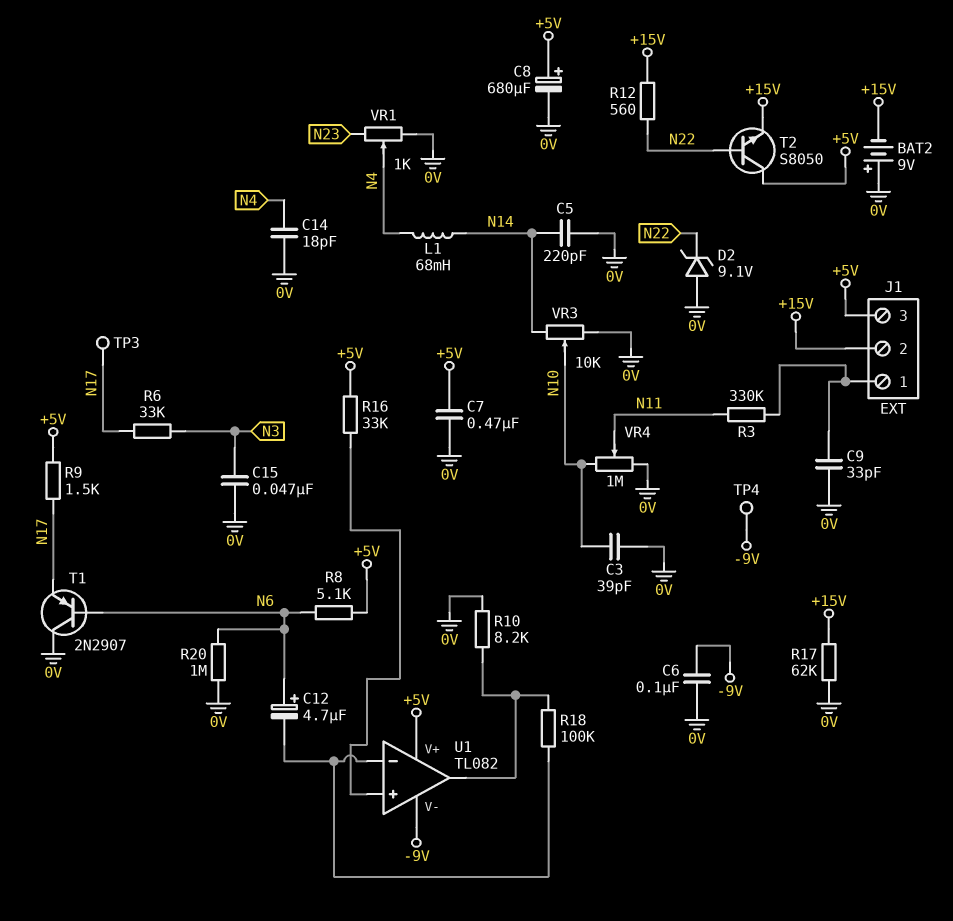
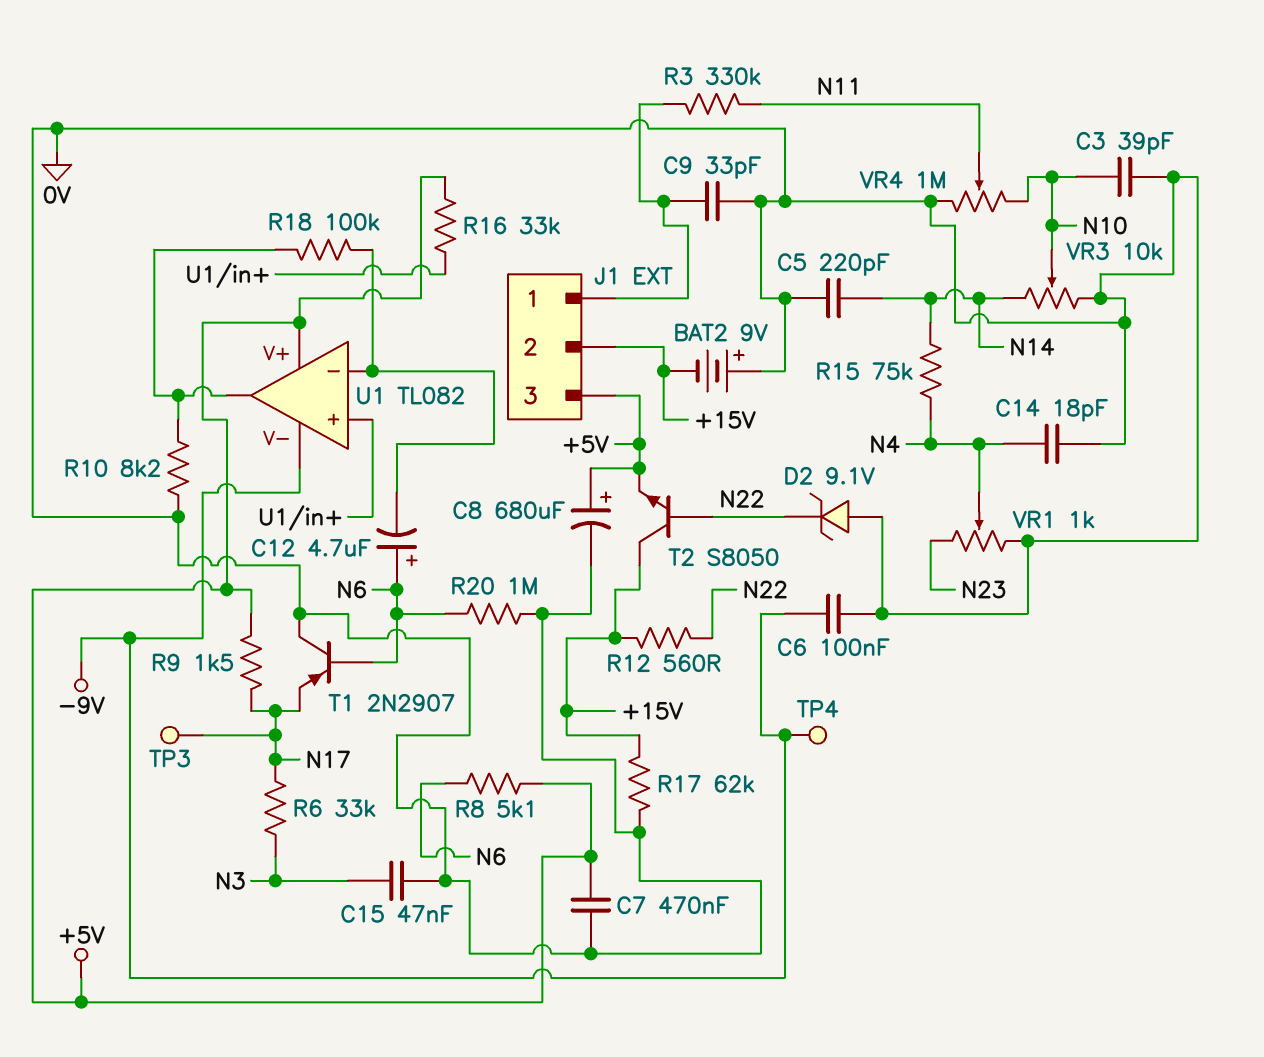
L1: 68mH (N4, N14) -> none
R15: none -> 75k (N4, N14)
T2: NPN S8050 (B N22, C +5V, E +15V) -> NPN S8050 (B N22, C +15V, E +5V)

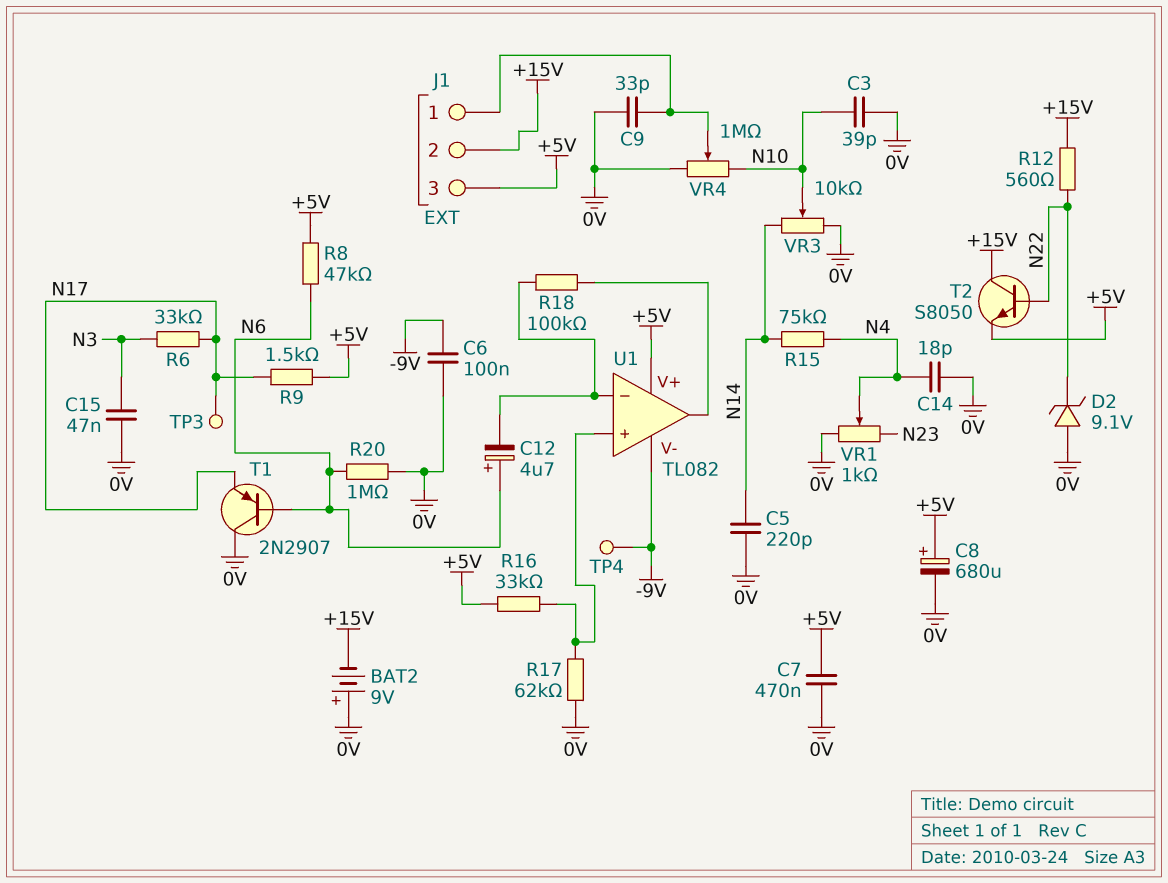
R3: 330k (J1/1, N11) -> none
R8: 5.1k (+5V, N6) -> 47k (+5V, N6)
R10: 8.2k (0V, U1/out) -> none
R17: 62k (+15V, 0V) -> 62k (0V, U1/in+)
VR4: 1M (0V, N10, wiper N11) -> 1M (0V, N10, wiper J1/1)

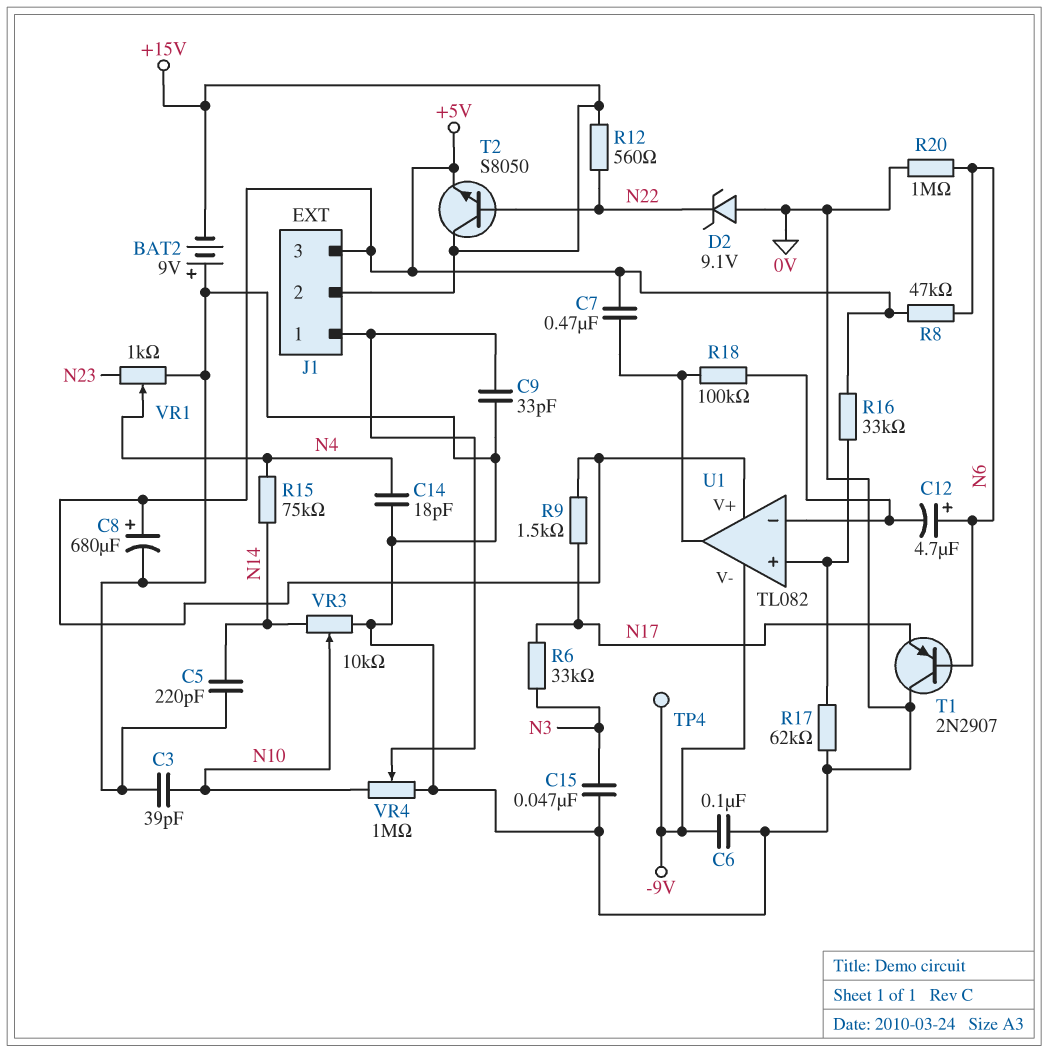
C7: 470nF (+5V, 0V) -> 470nF (+5V, U1/out)
TP3: test point (N17) -> none

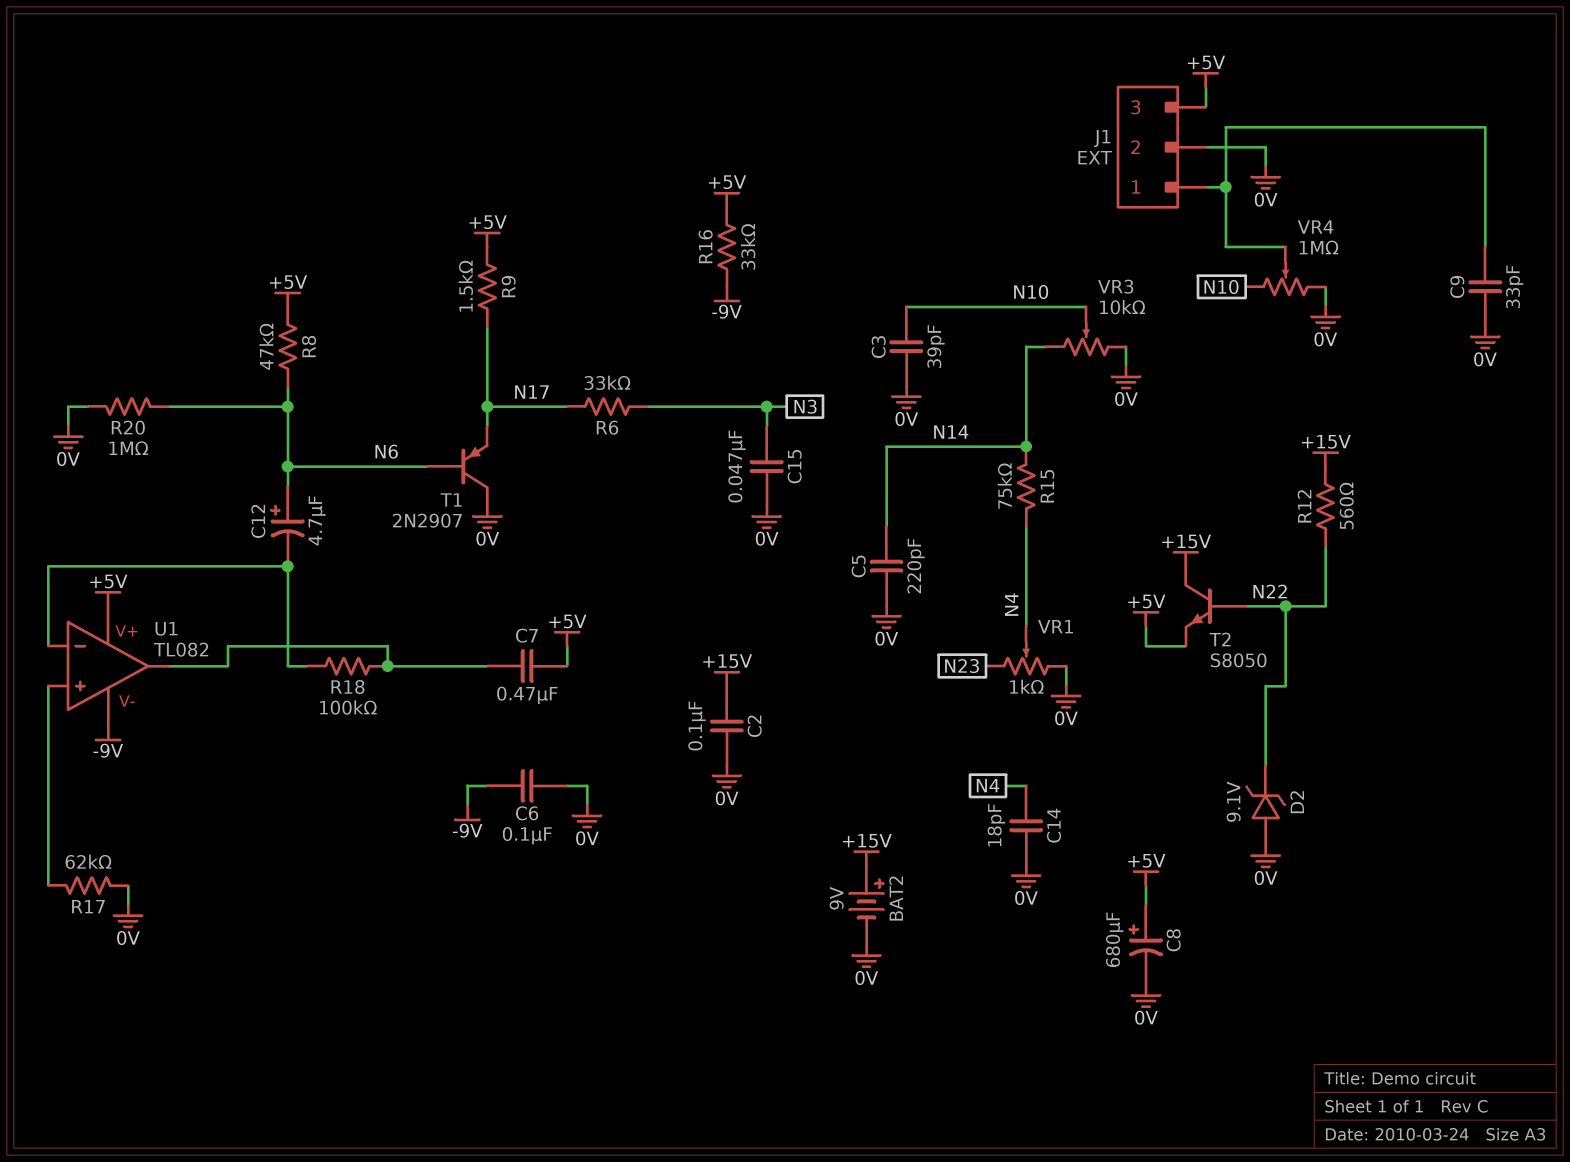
BAT2: 9V (plus 0V, minus +15V) -> 9V (plus +15V, minus 0V)
C2: none -> 100nF (+15V, 0V)
J1 pin 2: +15V -> 0V
R16: 33k (+5V, U1/in+) -> 33k (+5V, -9V)
TP4: test point (-9V) -> none

